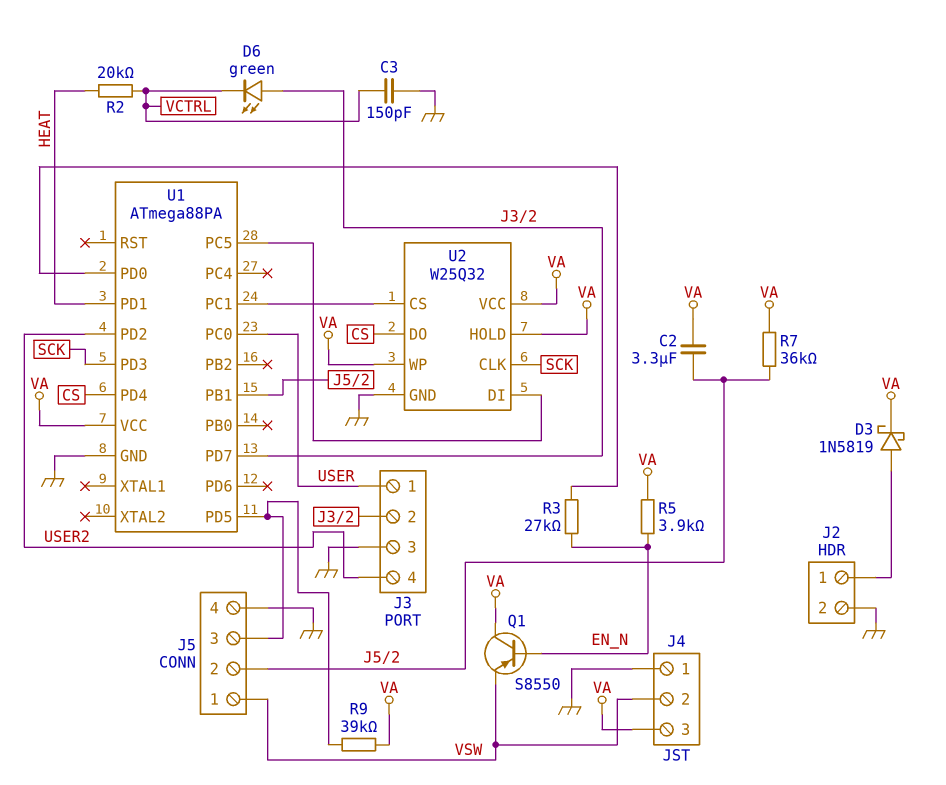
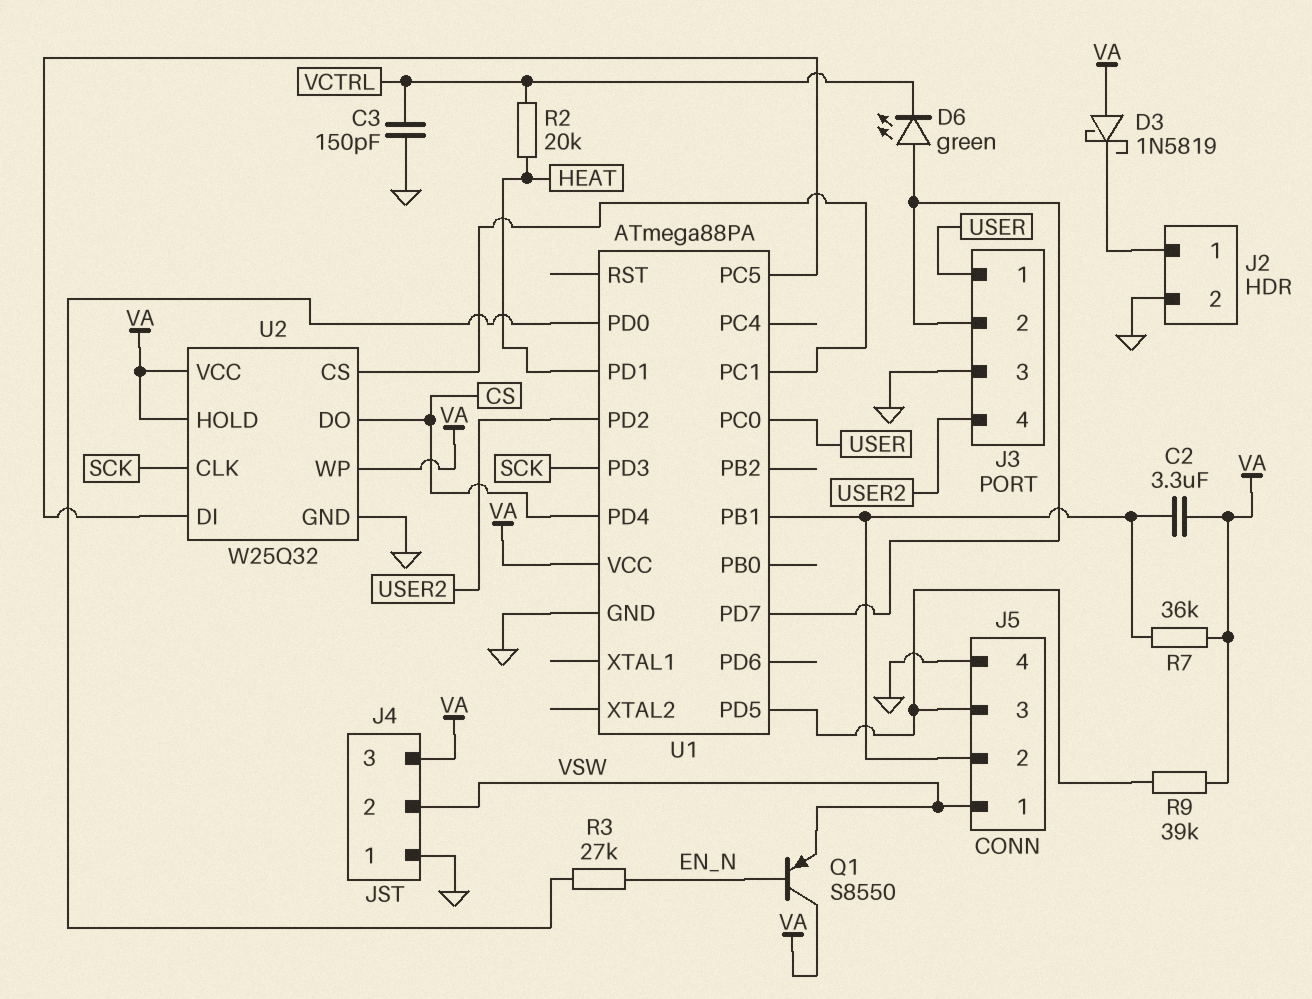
D3: schottky 1N5819 (A J2/1, K VA) -> schottky 1N5819 (A VA, K J2/1)
R5: 3.9k (EN_N, VA) -> none

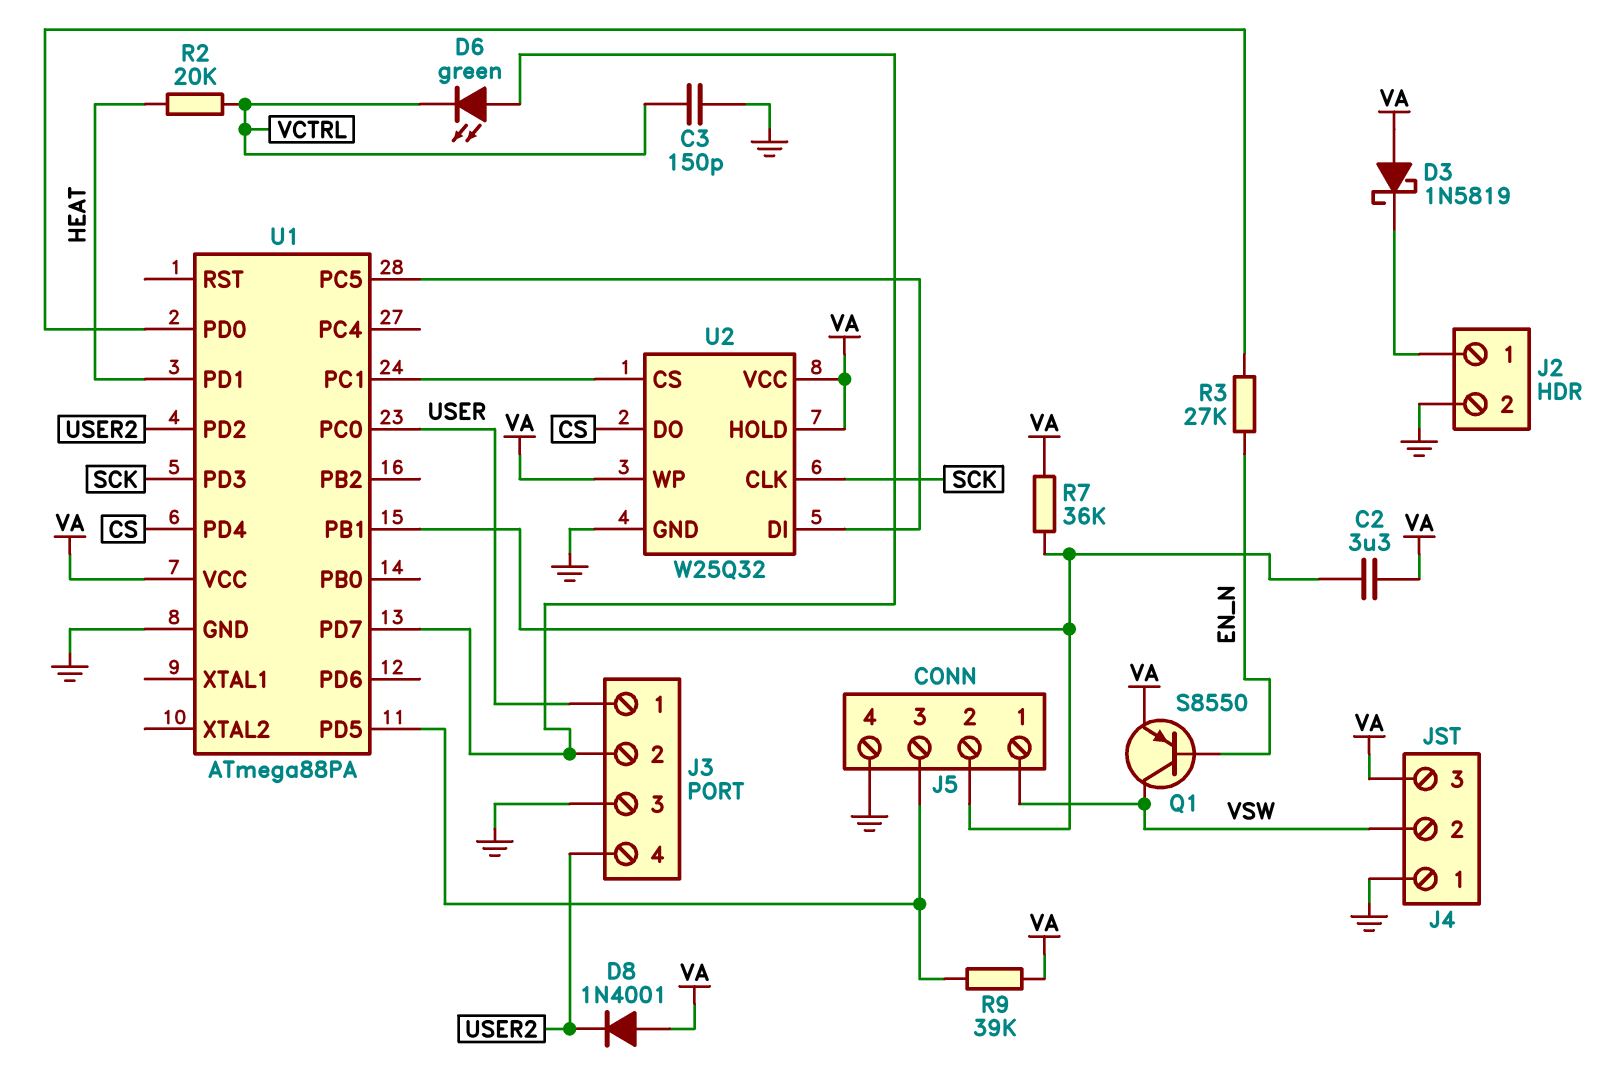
D8: none -> diode 1N4001 (A VA, K USER2)
Q1: PNP S8550 (B EN_N, C VA, E VSW) -> PNP S8550 (B EN_N, C VSW, E VA)

